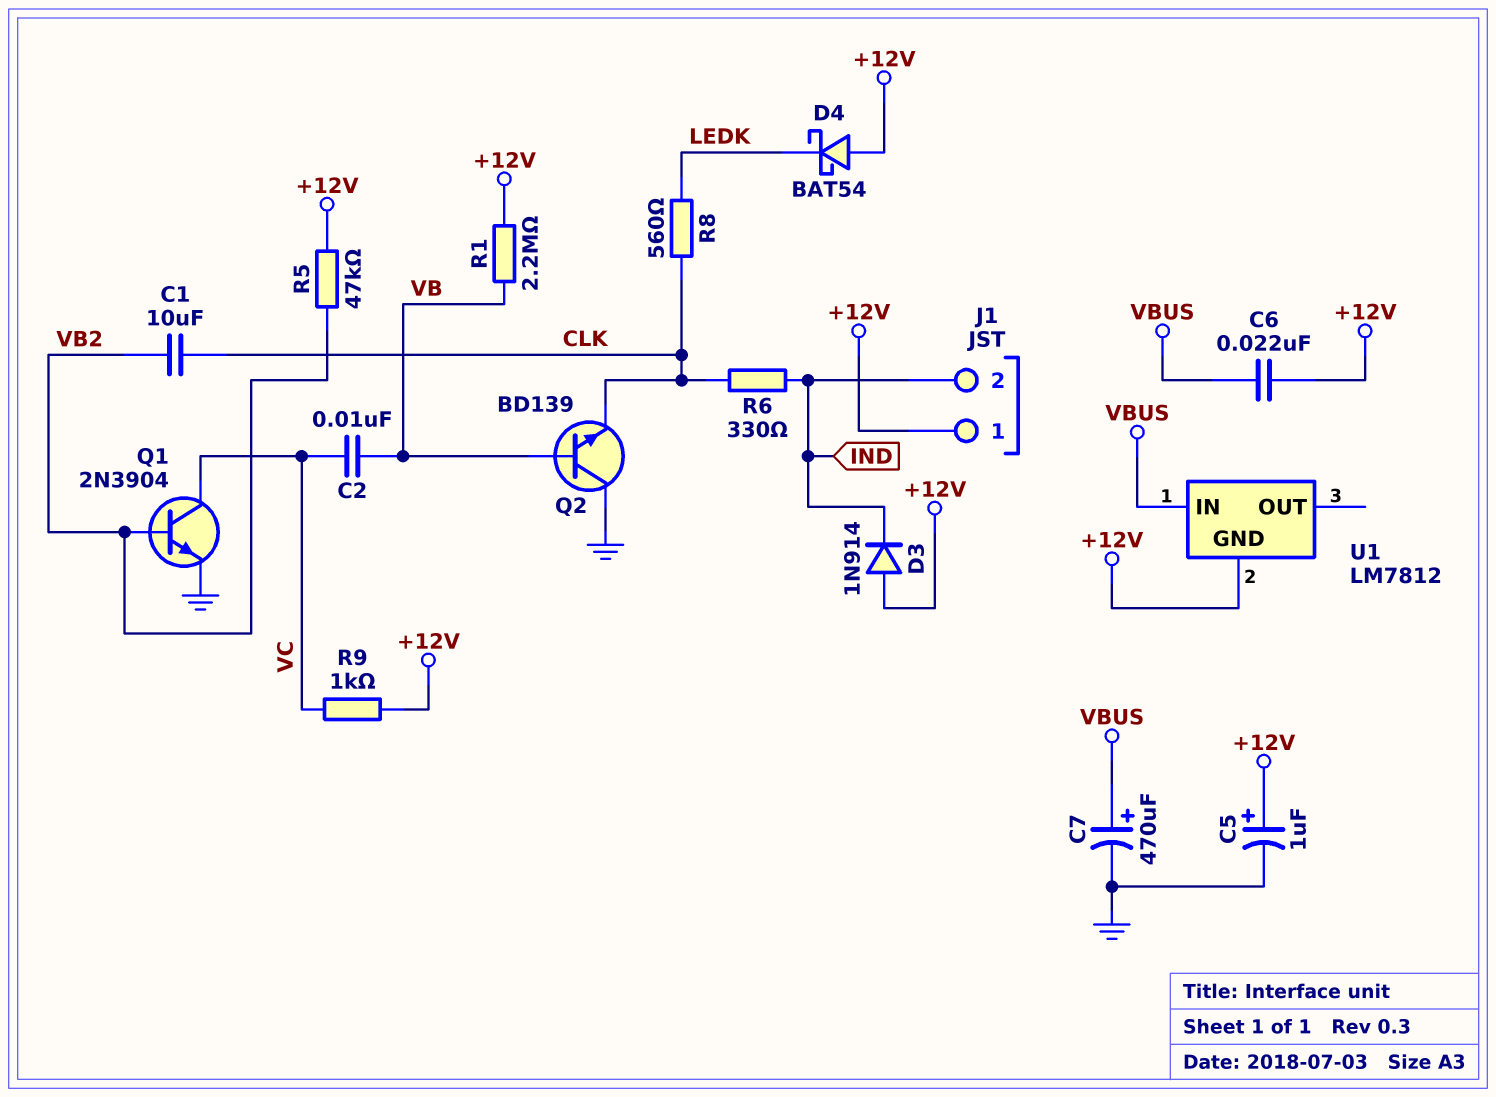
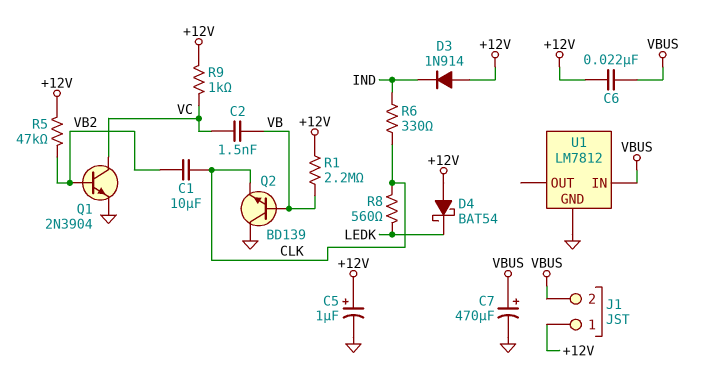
C2: 10nF (VB, VC) -> 1.5nF (VB, VC)
J1 pin 2: IND -> VBUS
U1 pin GND: +12V -> GND

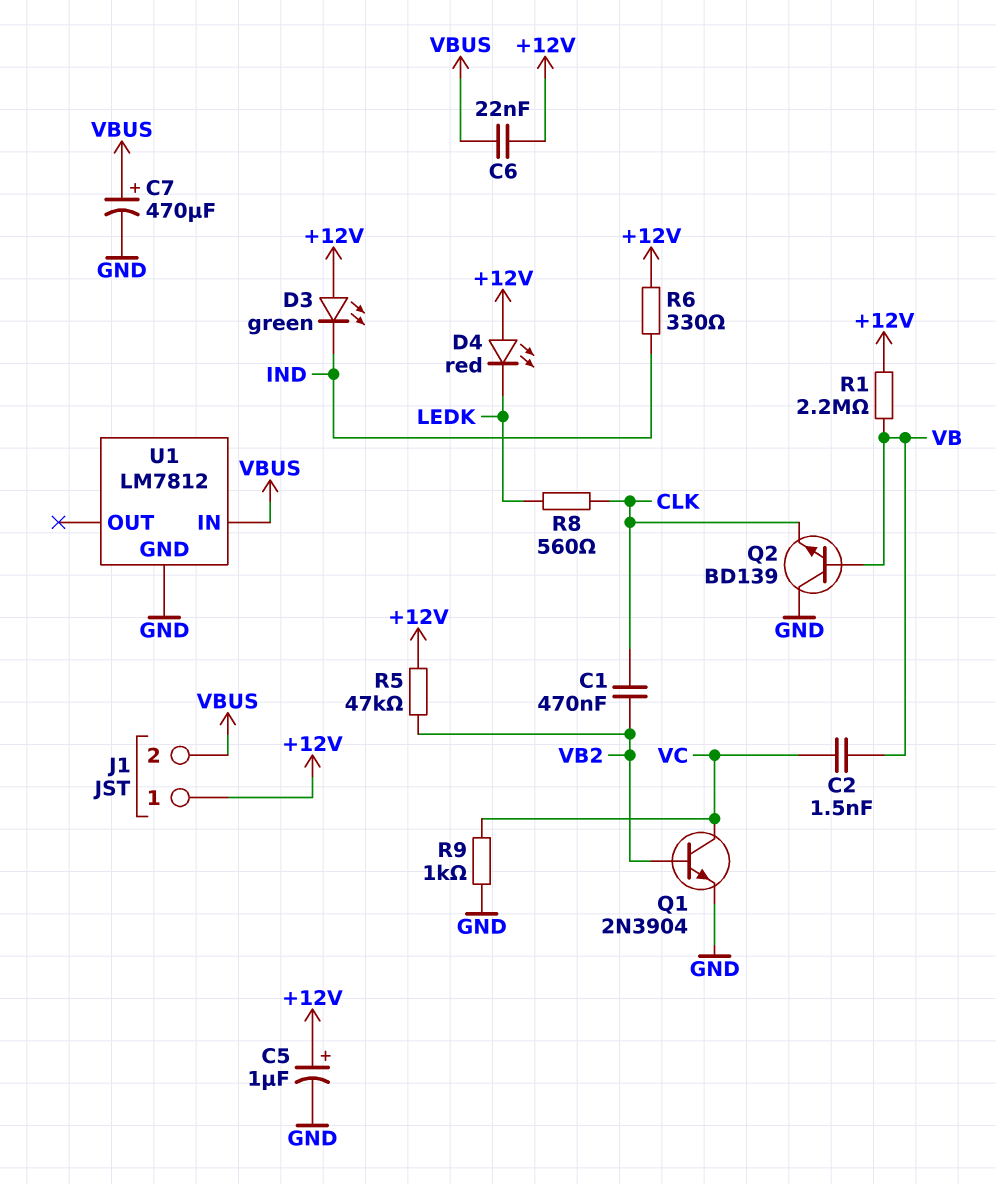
C1: 10uF (CLK, VB2) -> 470nF (CLK, VB2)
D3: diode 1N914 (A +12V, K IND) -> LED green (A +12V, K IND)
D4: schottky BAT54 (A +12V, K LEDK) -> LED red (A +12V, K LEDK)
R6: 330 (CLK, IND) -> 330 (+12V, IND)
R9: 1k (+12V, VC) -> 1k (GND, VC)

